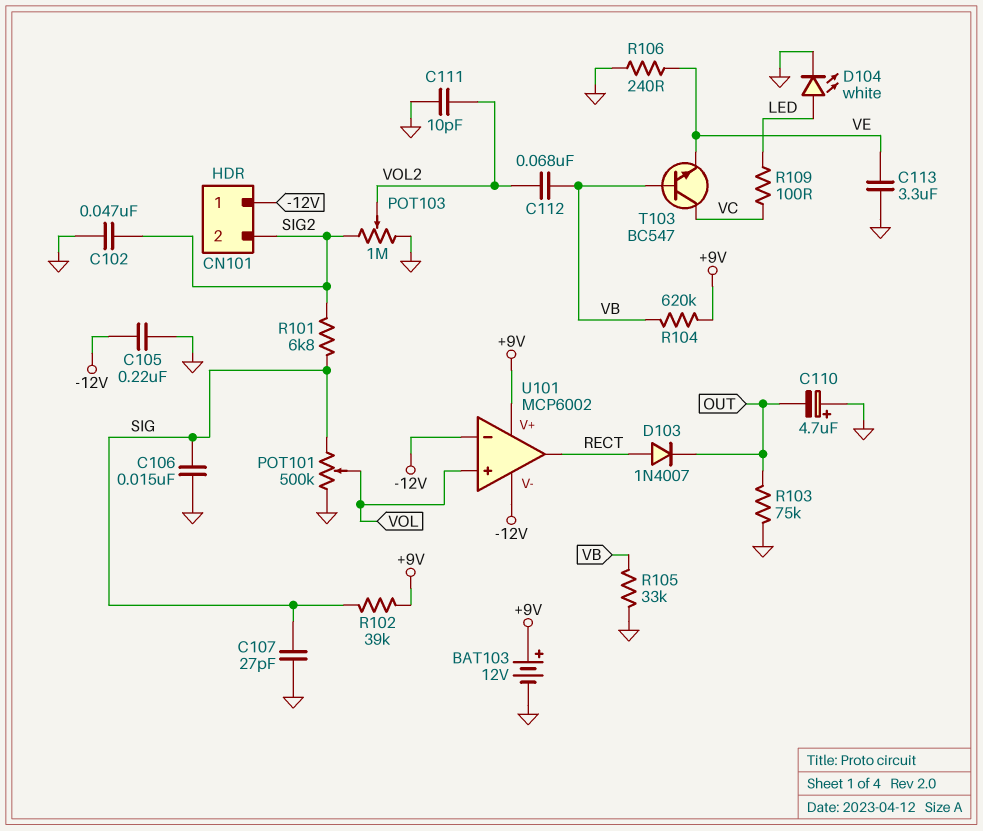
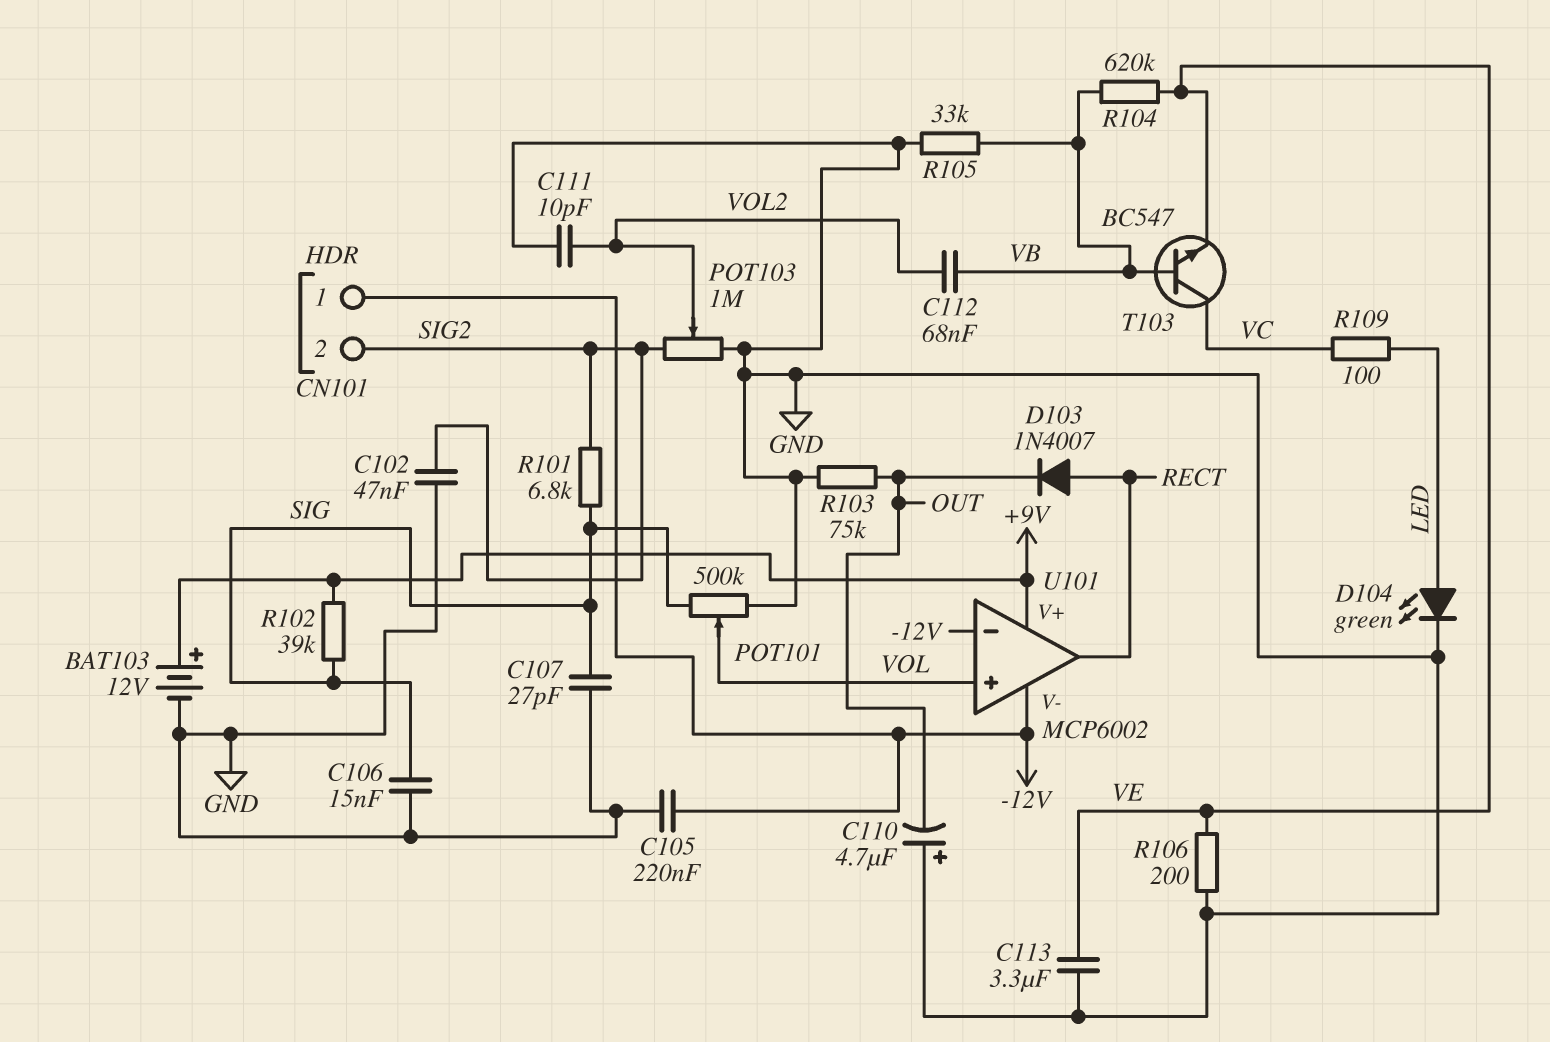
D104: LED white (A LED, K GND) -> LED green (A LED, K GND)
R104: 620k (+9V, VB) -> 620k (VB, VE)
R106: 240 (GND, VE) -> 200 (GND, VE)

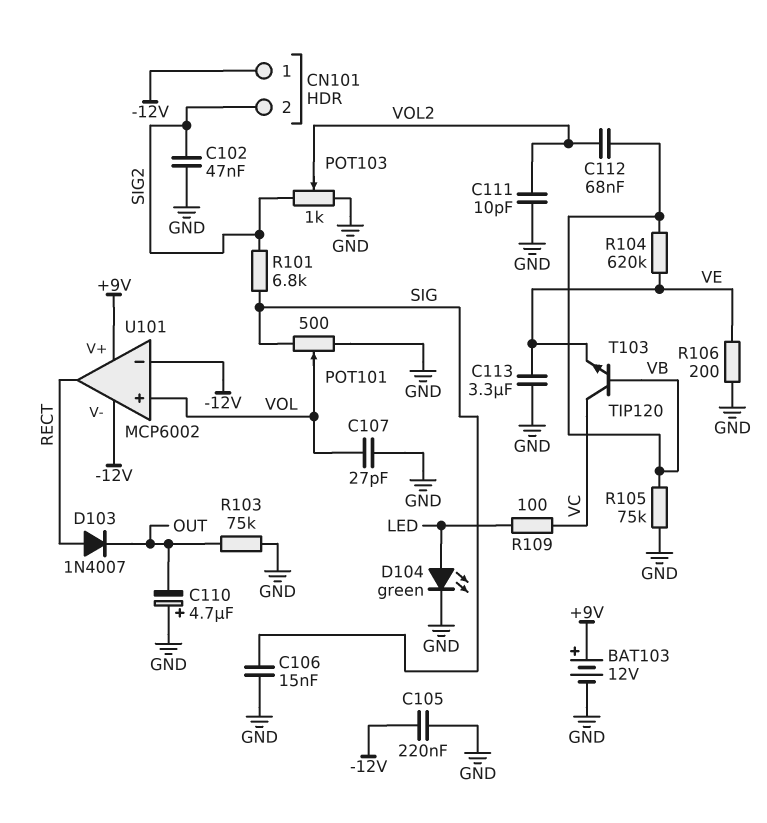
C107: 27pF (GND, SIG) -> 27pF (GND, VOL)
POT101: 500k (GND, SIG, wiper VOL) -> 500 (GND, SIG, wiper VOL)
POT103: 1M (GND, SIG2, wiper VOL2) -> 1k (GND, SIG2, wiper VOL2)
R102: 39k (+9V, SIG) -> none
R105: 33k (GND, VB) -> 75k (GND, VB)
T103: NPN BC547 (B VB, C VC, E VE) -> NPN TIP120 (B VB, C VC, E VE)

